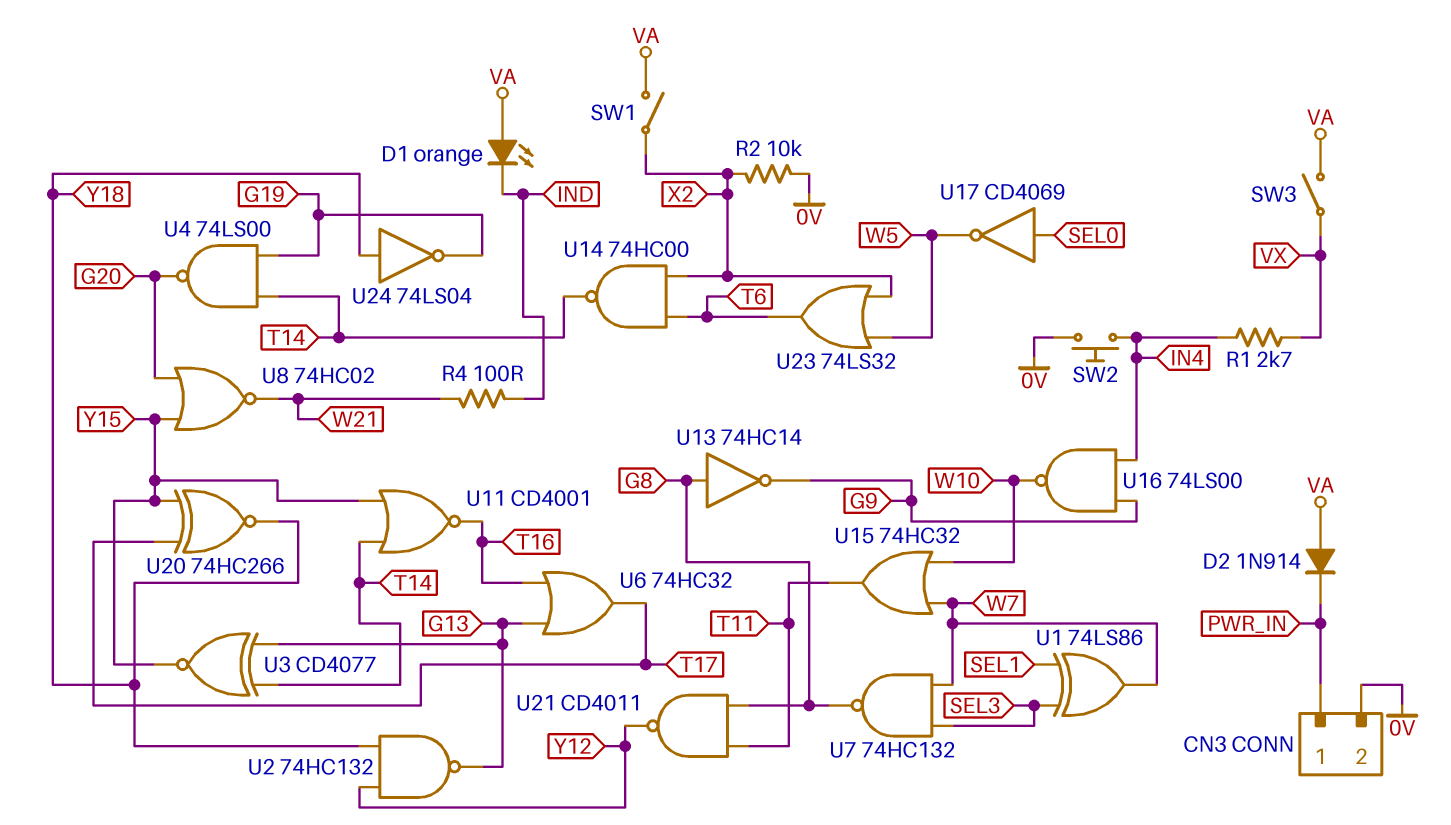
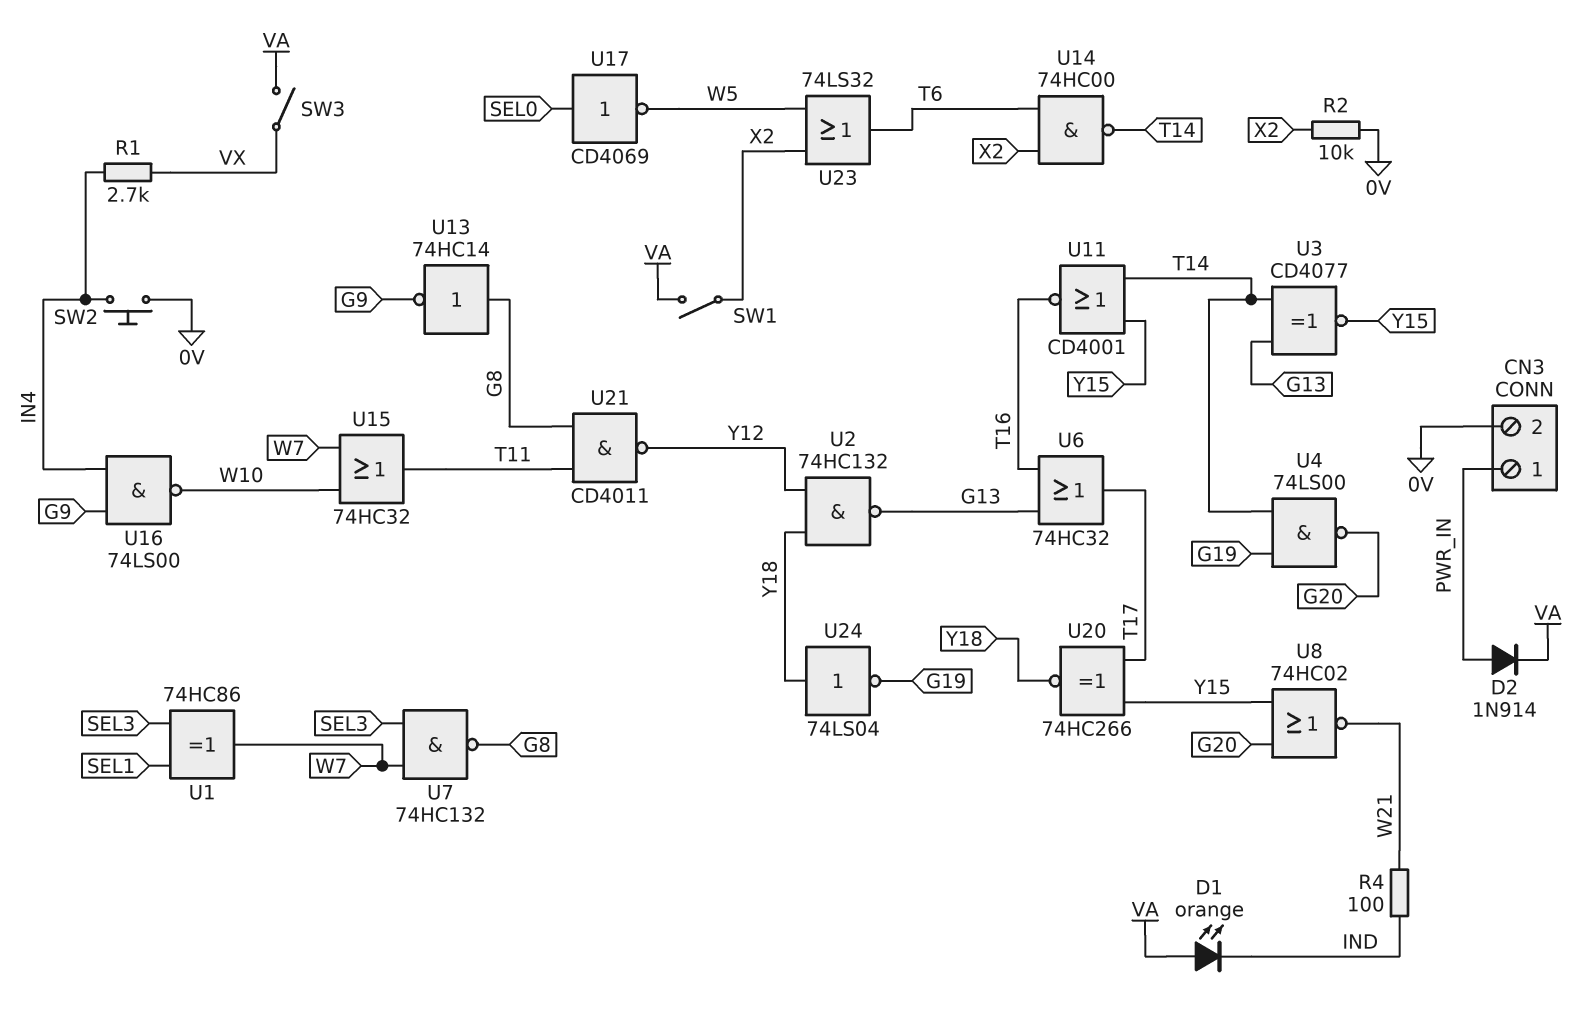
D2: diode 1N914 (A VA, K PWR_IN) -> diode 1N914 (A PWR_IN, K VA)
U1: XOR 74LS86 (in SEL1, in SEL3, out W7) -> XOR 74HC86 (in SEL1, in SEL3, out W7)

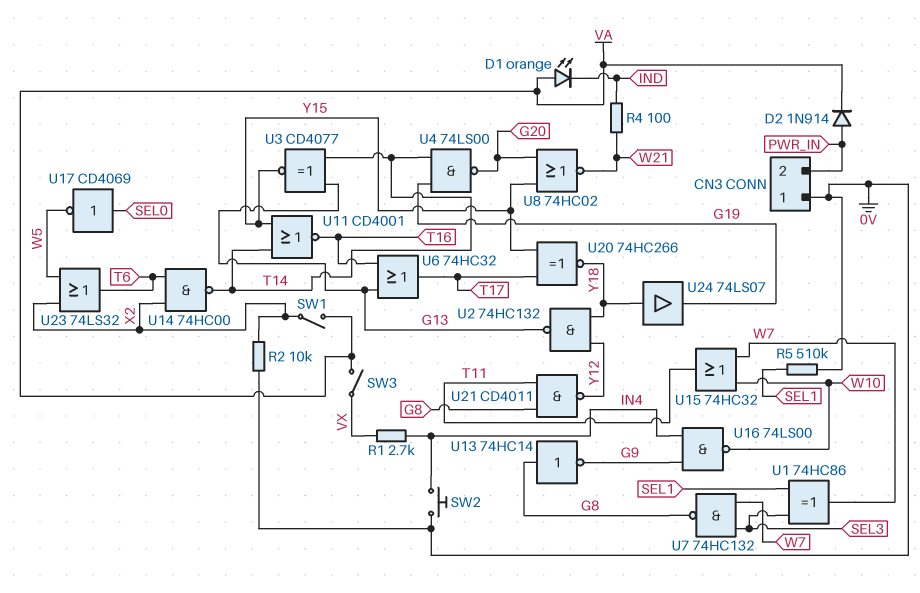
CN3 pin 1: PWR_IN -> 0V
CN3 pin 2: 0V -> PWR_IN
R5: none -> 510k (0V, SEL1)
U24: NOT 74LS04 (in Y18, out G19) -> buffer 74LS07 (in Y18, out G19)

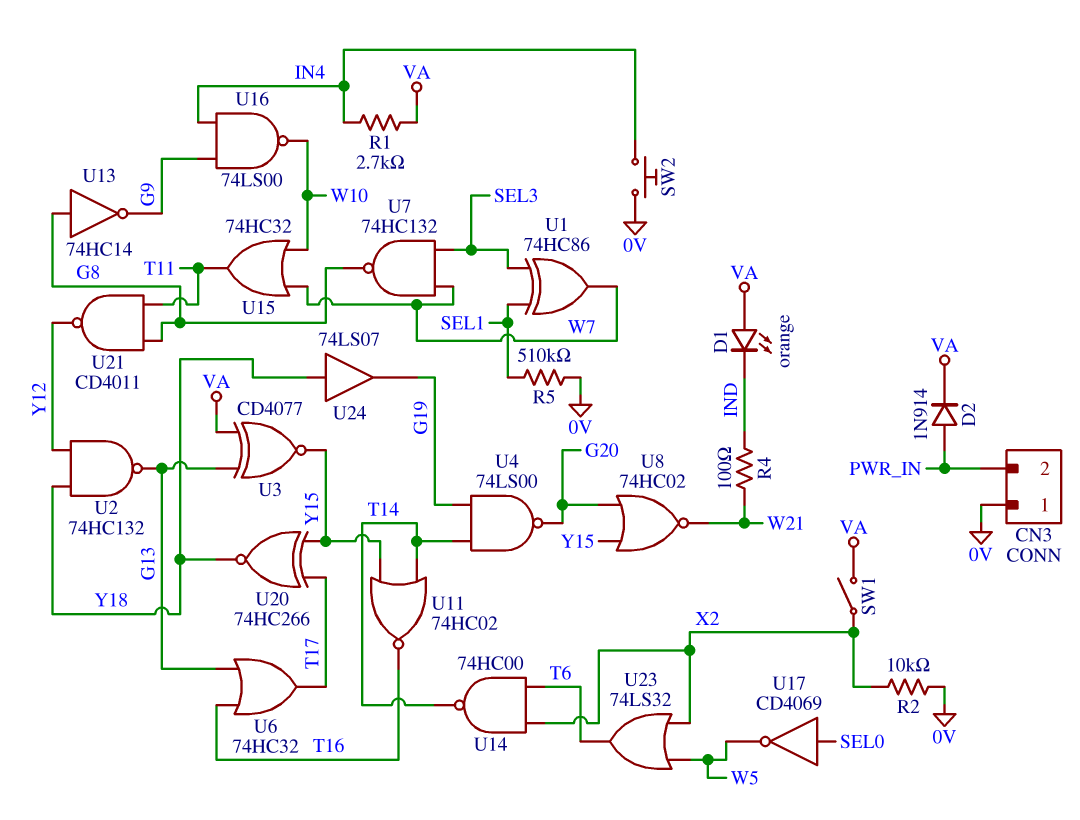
R1: 2.7k (IN4, VX) -> 2.7k (IN4, VA)
SW3: switch (VA, VX) -> none
U3: XNOR CD4077 (in G13, in T14, out Y15) -> XNOR CD4077 (in G13, in VA, out Y15)
U11: NOR CD4001 (in T14, in Y15, out T16) -> NOR 74HC02 (in T14, in Y15, out T16)

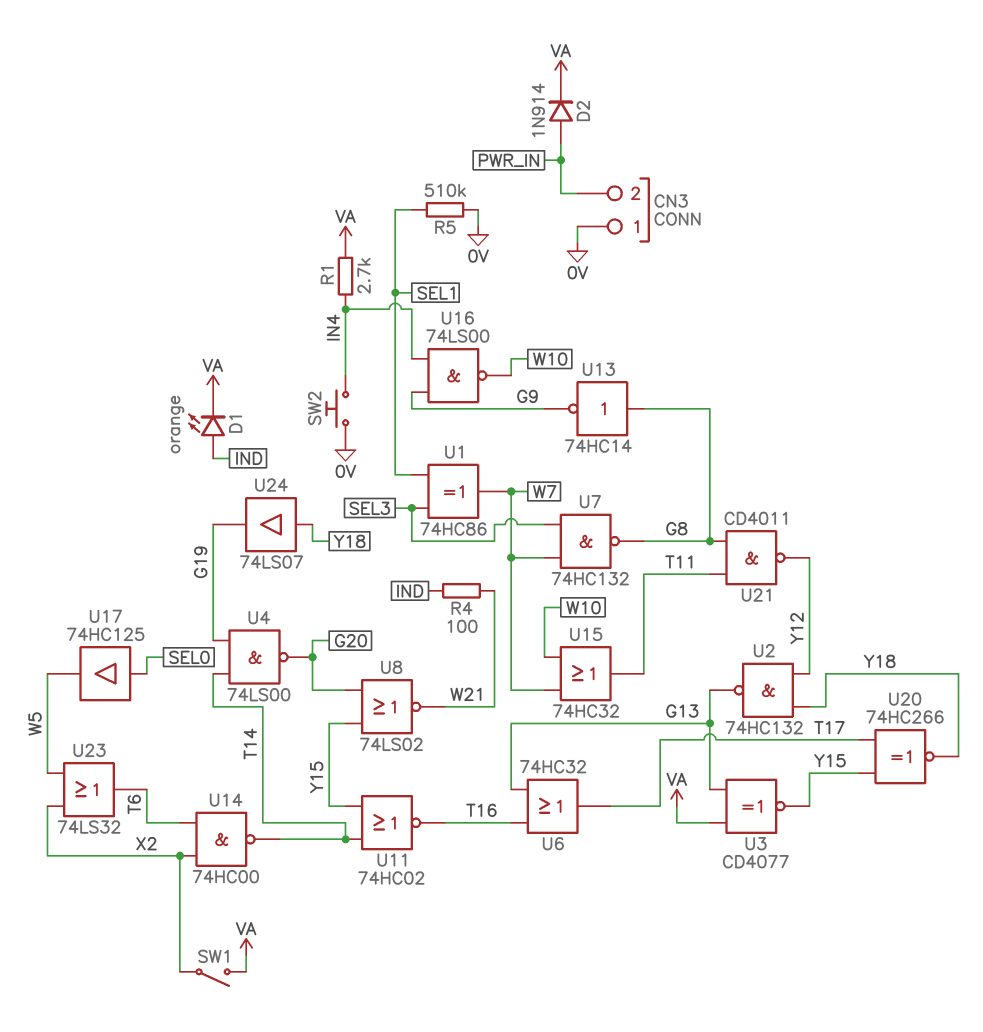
D1: LED orange (A VA, K IND) -> LED orange (A IND, K VA)
R2: 10k (0V, X2) -> none
U8: NOR 74HC02 (in G20, in Y15, out W21) -> NOR 74LS02 (in G20, in Y15, out W21)
U17: NOT CD4069 (in SEL0, out W5) -> buffer 74HC125 (in SEL0, out W5)

